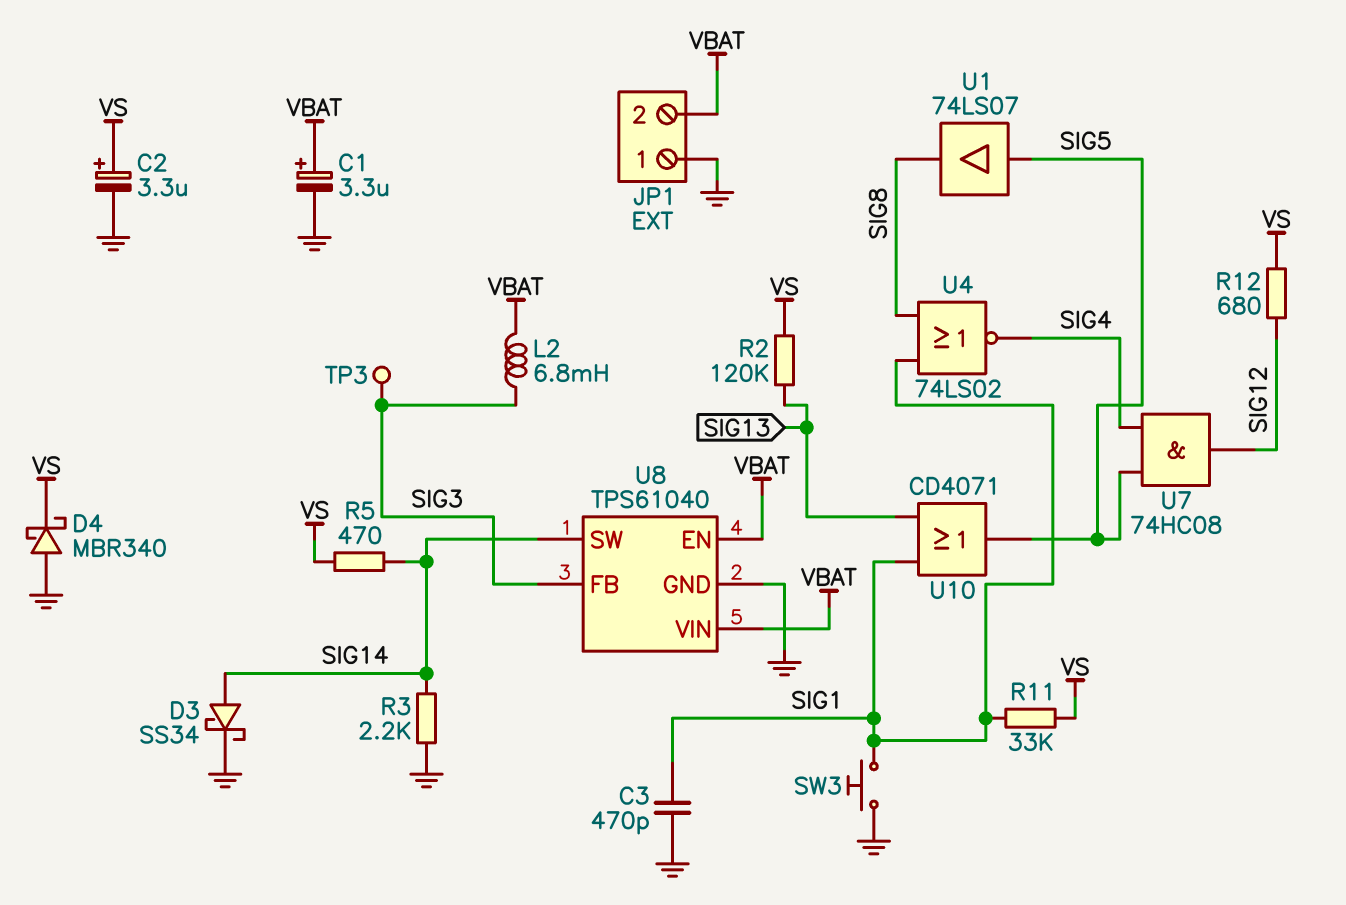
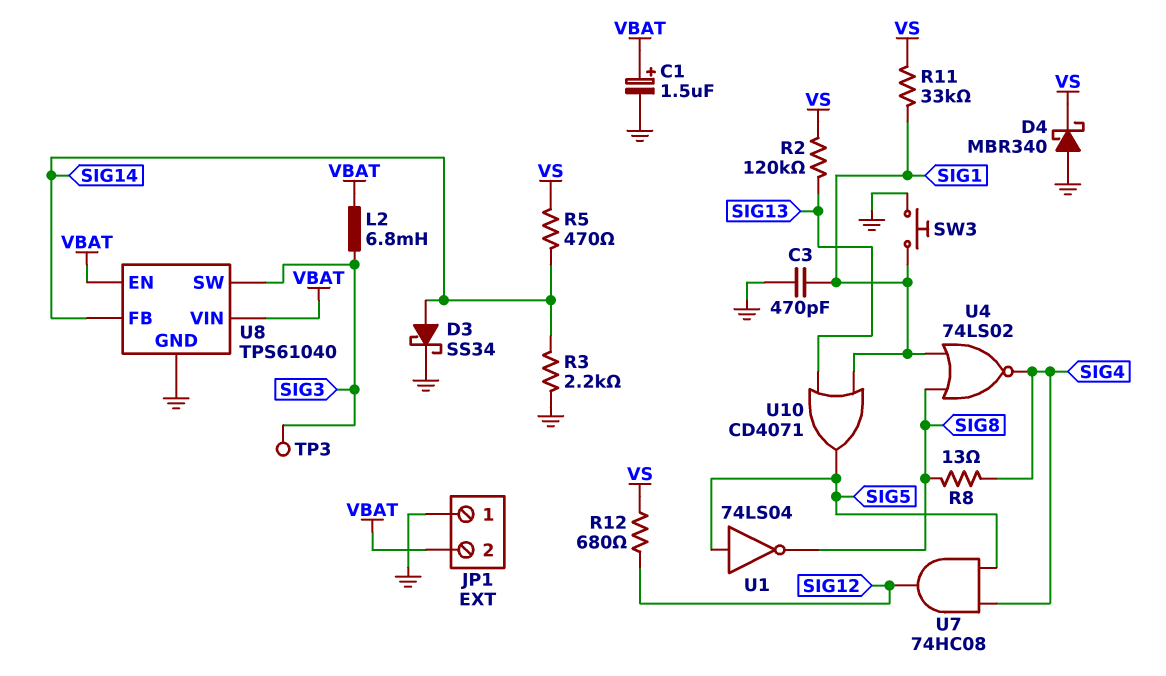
C1: 3.3uF (plus VBAT, minus GND) -> 1.5uF (plus VBAT, minus GND)
C2: 3.3uF (plus VS, minus GND) -> none
R8: none -> 13 (SIG4, SIG8)
U1: buffer 74LS07 (in SIG5, out SIG8) -> NOT 74LS04 (in SIG5, out SIG8)
U8 pin FB: SIG3 -> SIG14
U8 pin SW: SIG14 -> SIG3

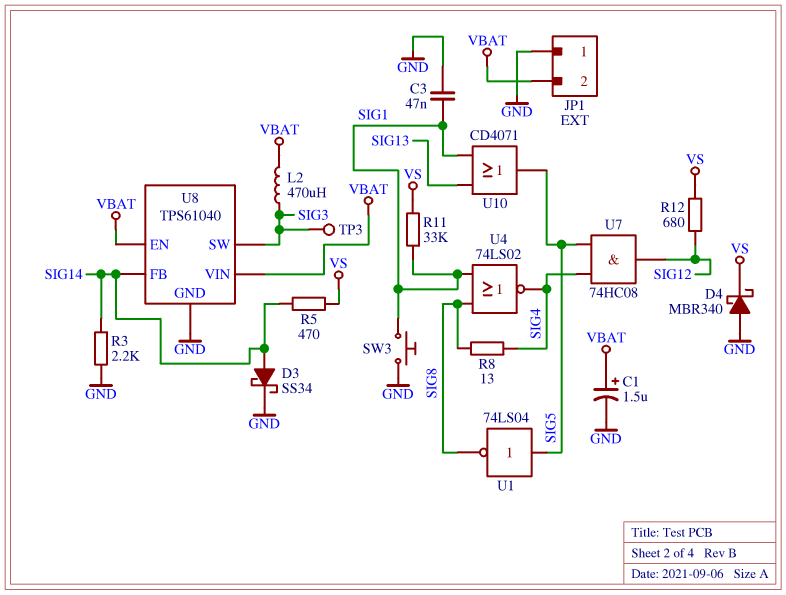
C3: 470pF (GND, SIG1) -> 47nF (GND, SIG1)
L2: 6.8mH (SIG3, VBAT) -> 470uH (SIG3, VBAT)
R2: 120k (SIG13, VS) -> none

